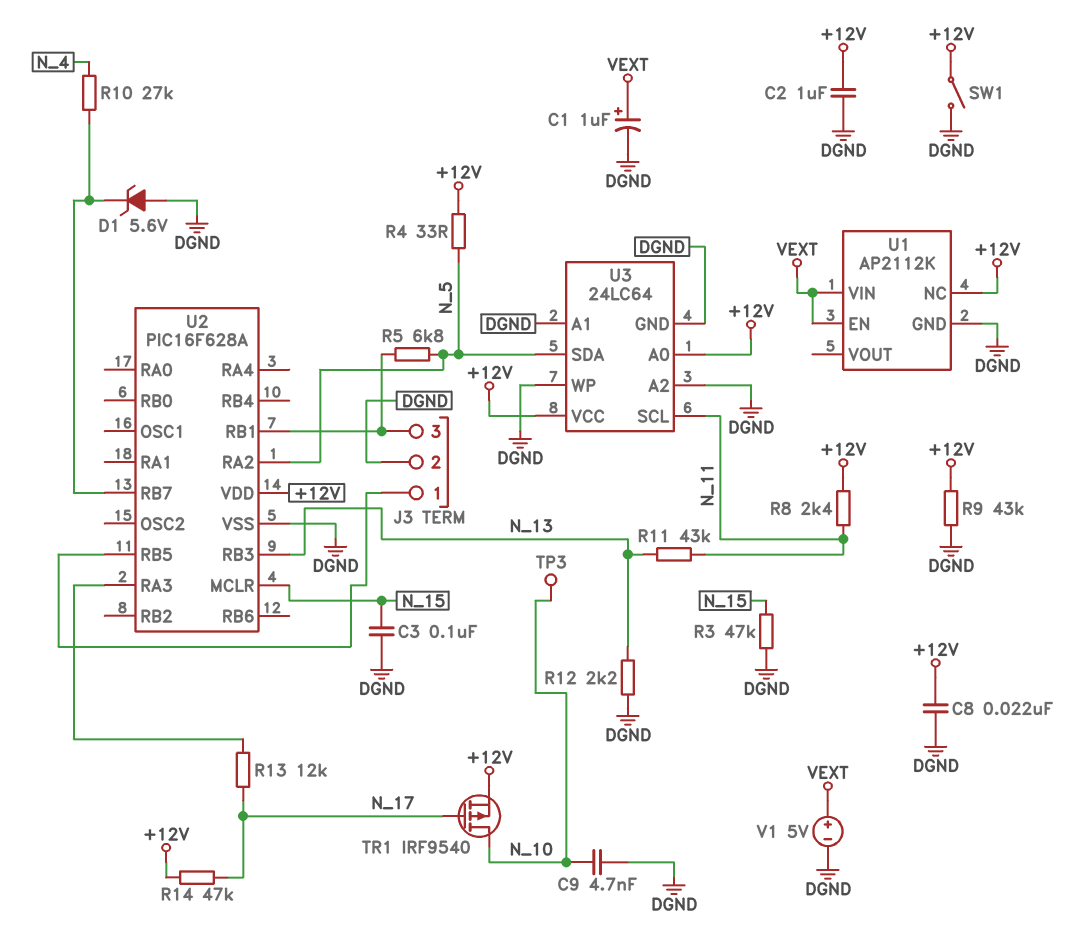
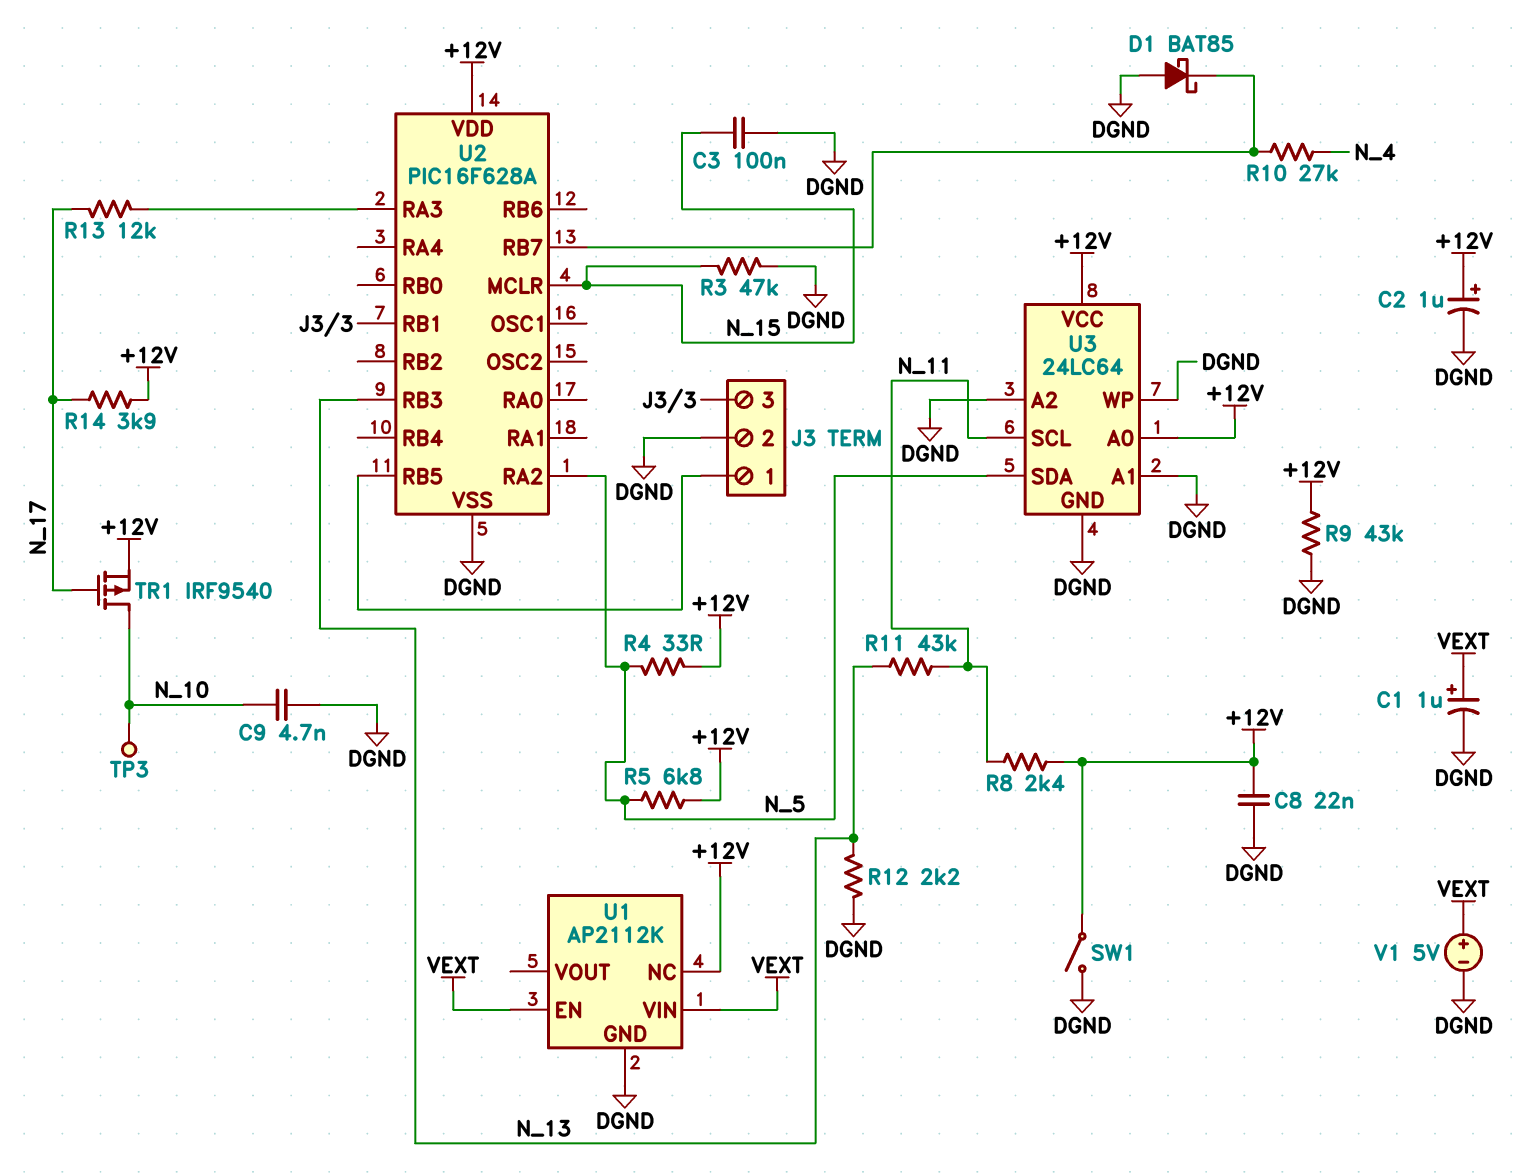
C2: 1uF (+12V, DGND) -> 1uF (plus +12V, minus DGND)
D1: zener 5.6V (A DGND, K U2/RB7) -> schottky BAT85 (A DGND, K U2/RB7)
R5: 6.8k (J3/3, N_5) -> 6.8k (+12V, N_5)
R14: 47k (+12V, N_17) -> 3.9k (+12V, N_17)

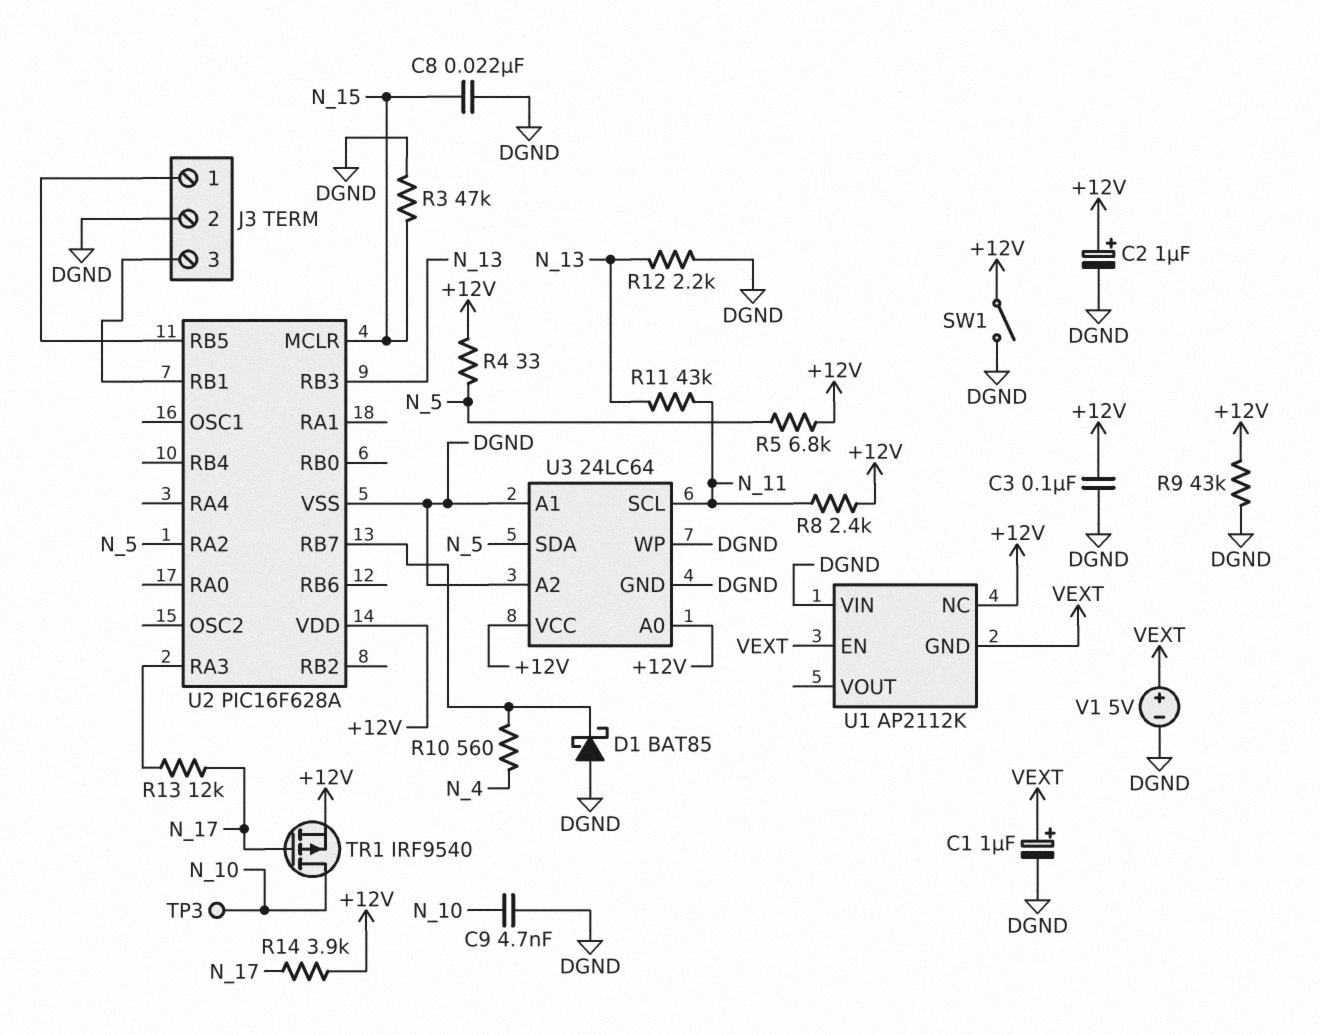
C3: 100nF (DGND, N_15) -> 100nF (+12V, DGND)
C8: 22nF (+12V, DGND) -> 22nF (DGND, N_15)
R10: 27k (N_4, U2/RB7) -> 560 (N_4, U2/RB7)
U1 pin GND: DGND -> VEXT
U1 pin VIN: VEXT -> DGND

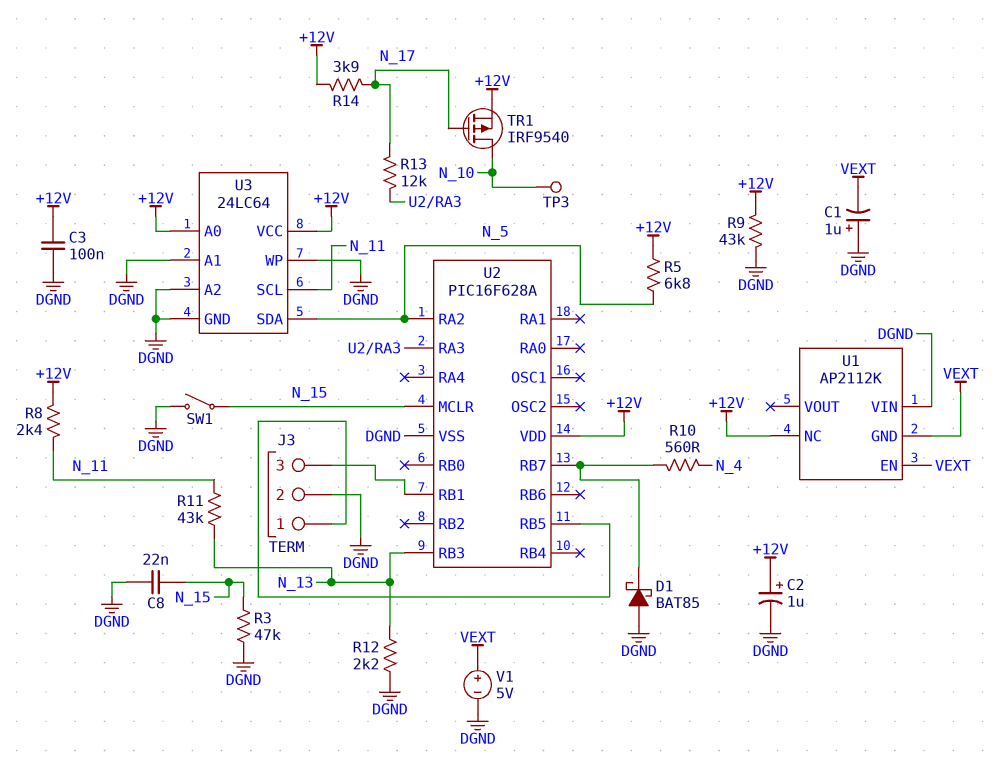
C1: 1uF (plus VEXT, minus DGND) -> 1uF (plus DGND, minus VEXT)
C9: 4.7nF (DGND, N_10) -> none
R4: 33 (+12V, N_5) -> none
SW1: switch (+12V, DGND) -> switch (DGND, N_15)

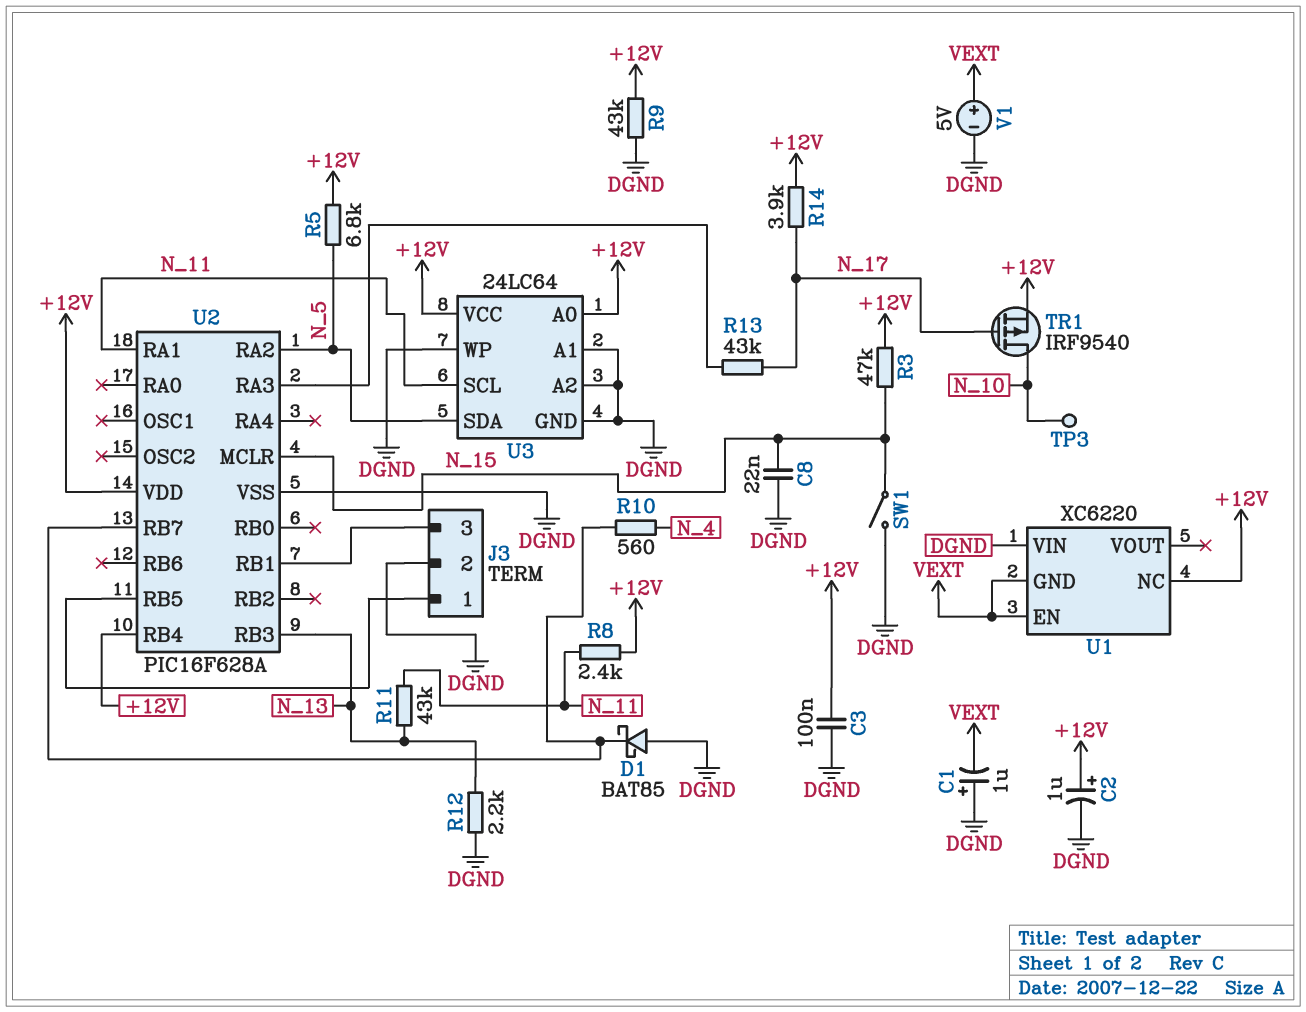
R3: 47k (DGND, N_15) -> 47k (+12V, N_15)
R13: 12k (N_17, U2/RA3) -> 43k (N_17, U2/RA3)
U1: AP2112K -> XC6220
U2 pin RA1: none -> N_11
U2 pin RB4: none -> +12V

